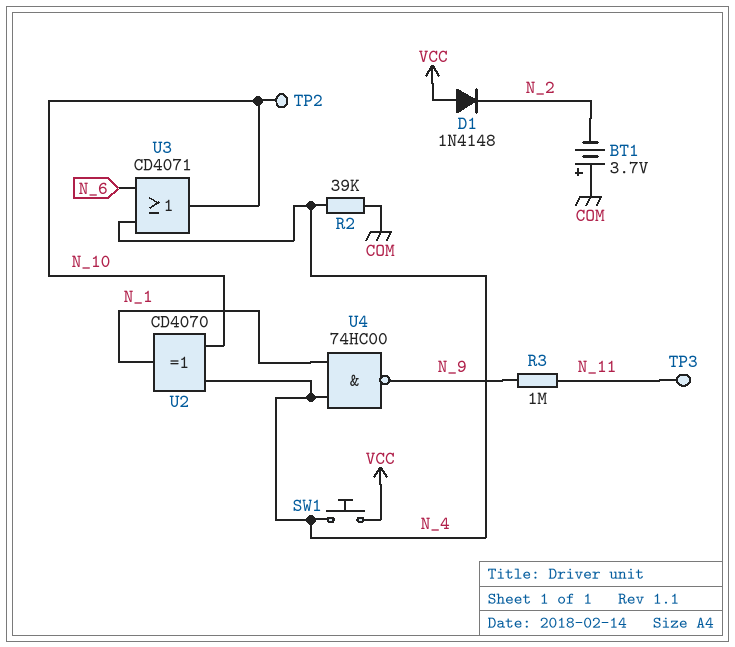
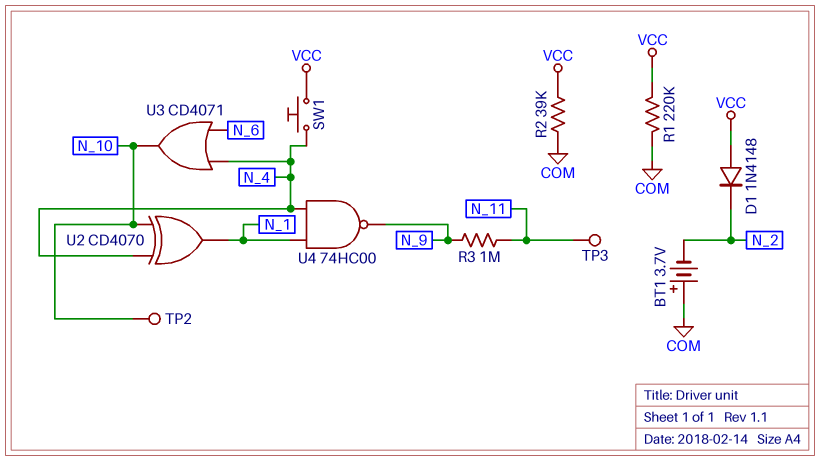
R1: none -> 220k (COM, VCC)
R2: 39k (COM, N_4) -> 39k (COM, VCC)

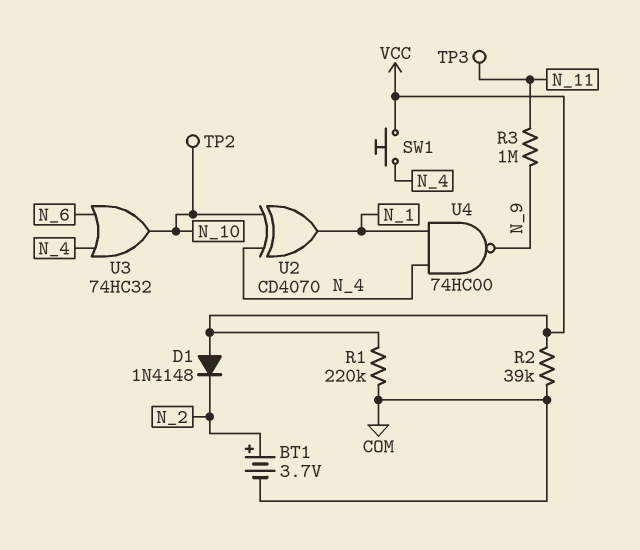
BT1: 3.7V (plus COM, minus N_2) -> 3.7V (plus N_2, minus COM)
U3: OR CD4071 (in N_4, in N_6, out N_10) -> OR 74HC32 (in N_4, in N_6, out N_10)

